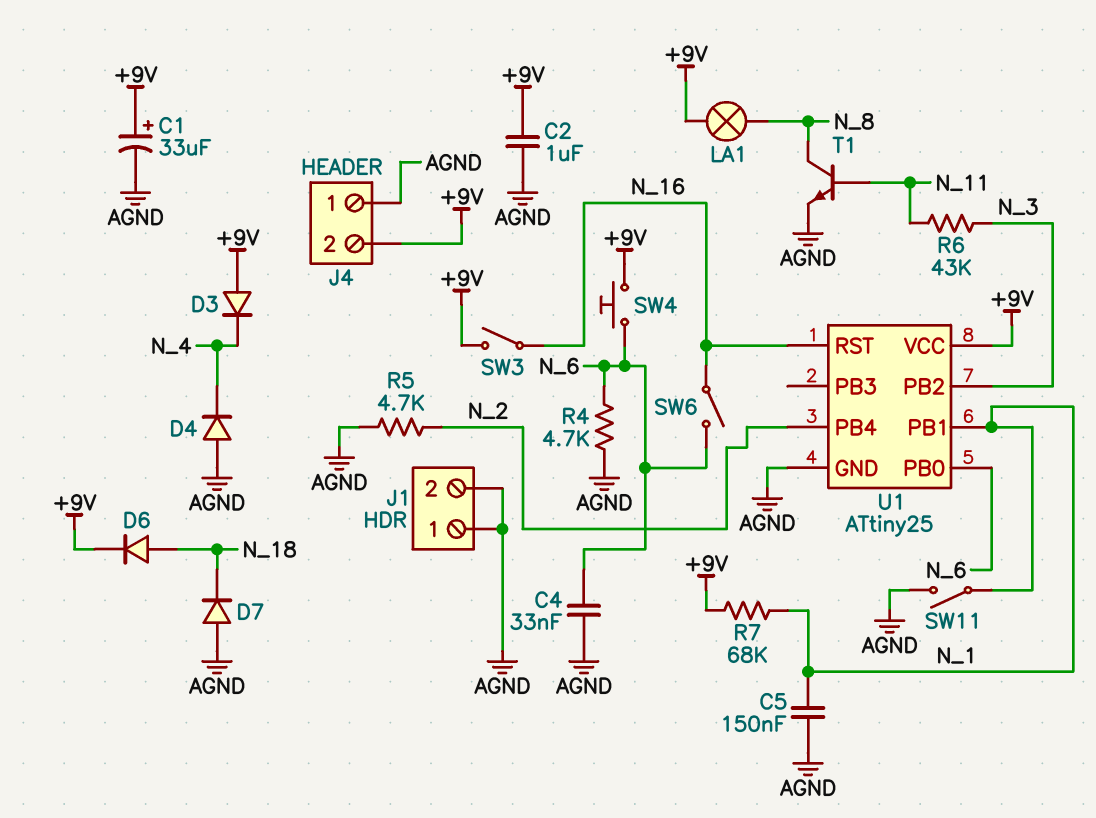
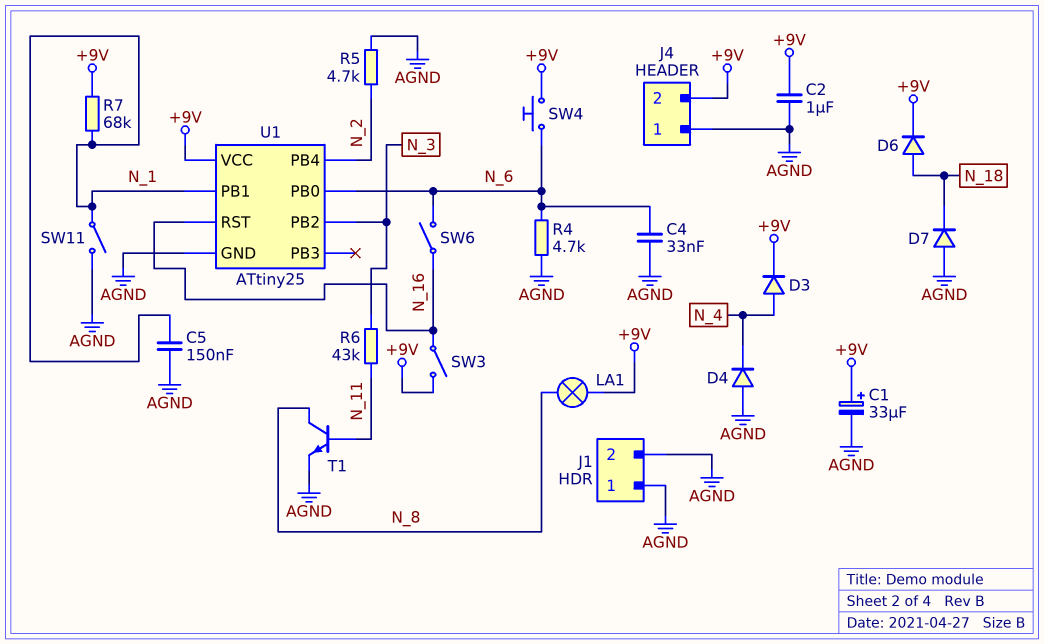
D3: diode (A +9V, K N_4) -> diode (A N_4, K +9V)

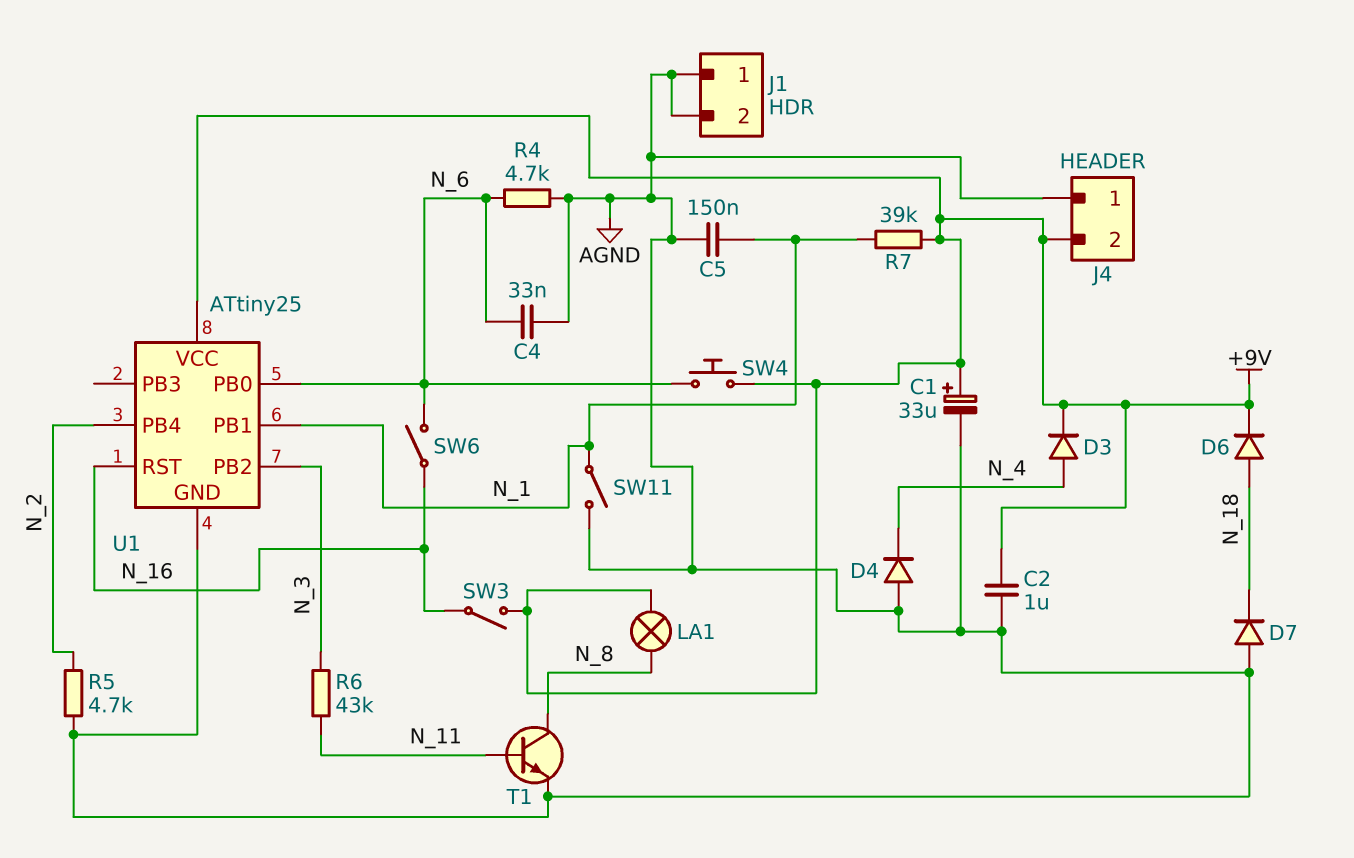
R7: 68k (+9V, N_1) -> 39k (+9V, N_1)

